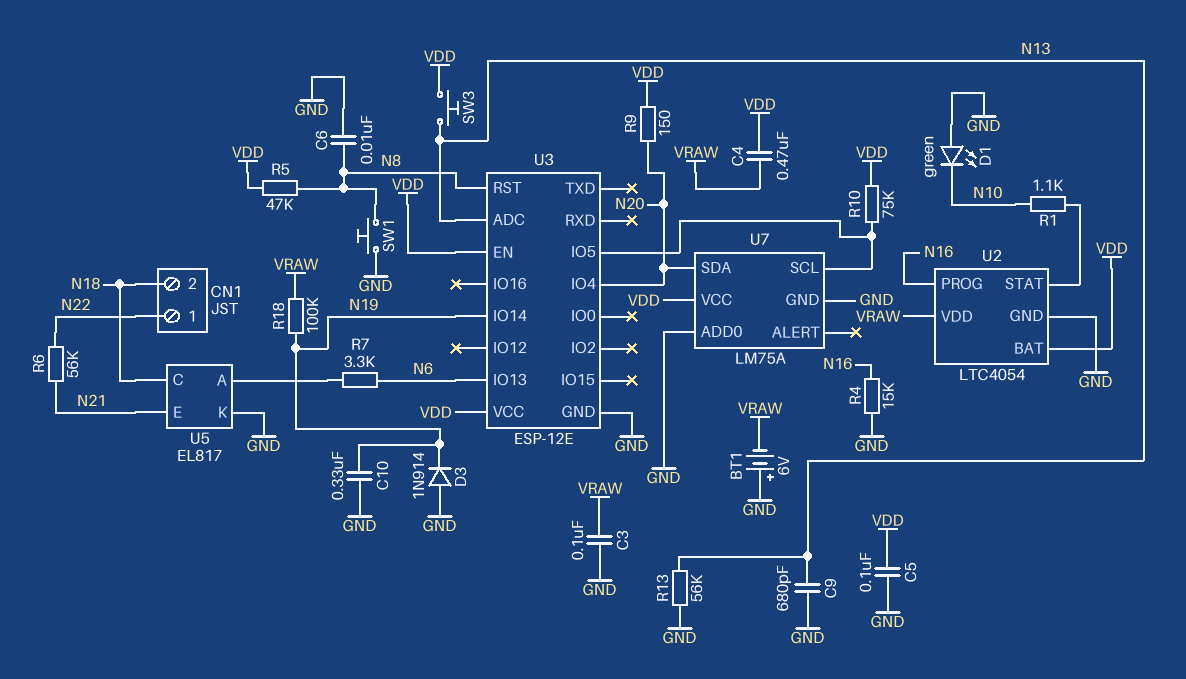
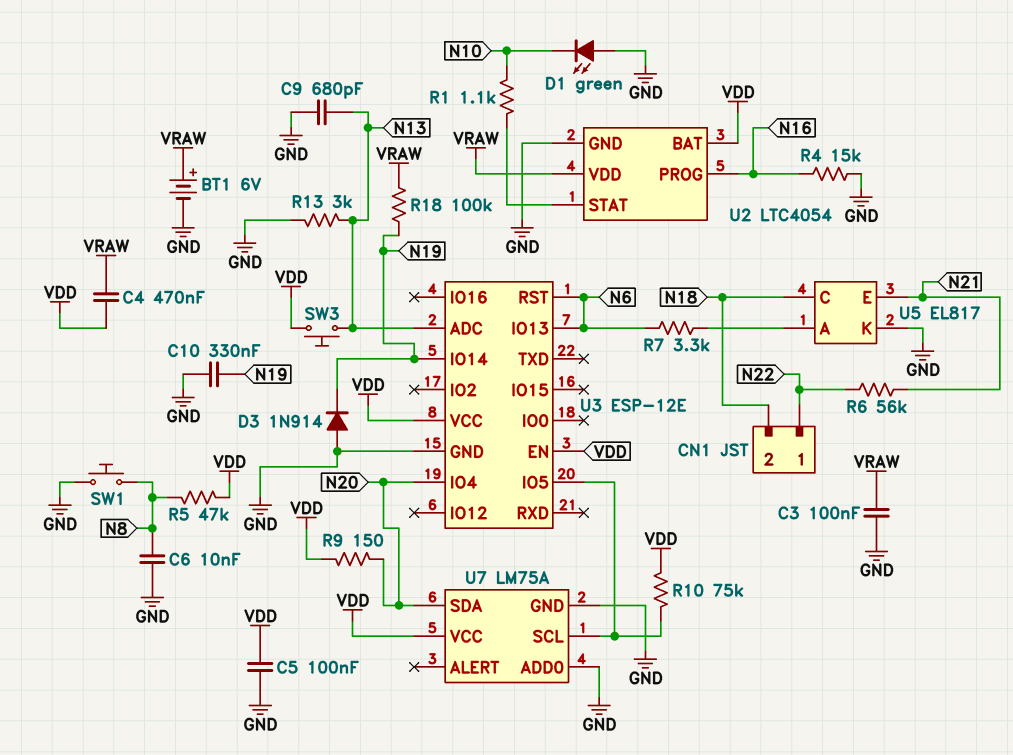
BT1: 6V (plus GND, minus VRAW) -> 6V (plus VRAW, minus GND)
R13: 56k (GND, N13) -> 3k (GND, N13)
U3 pin RST: N8 -> N6

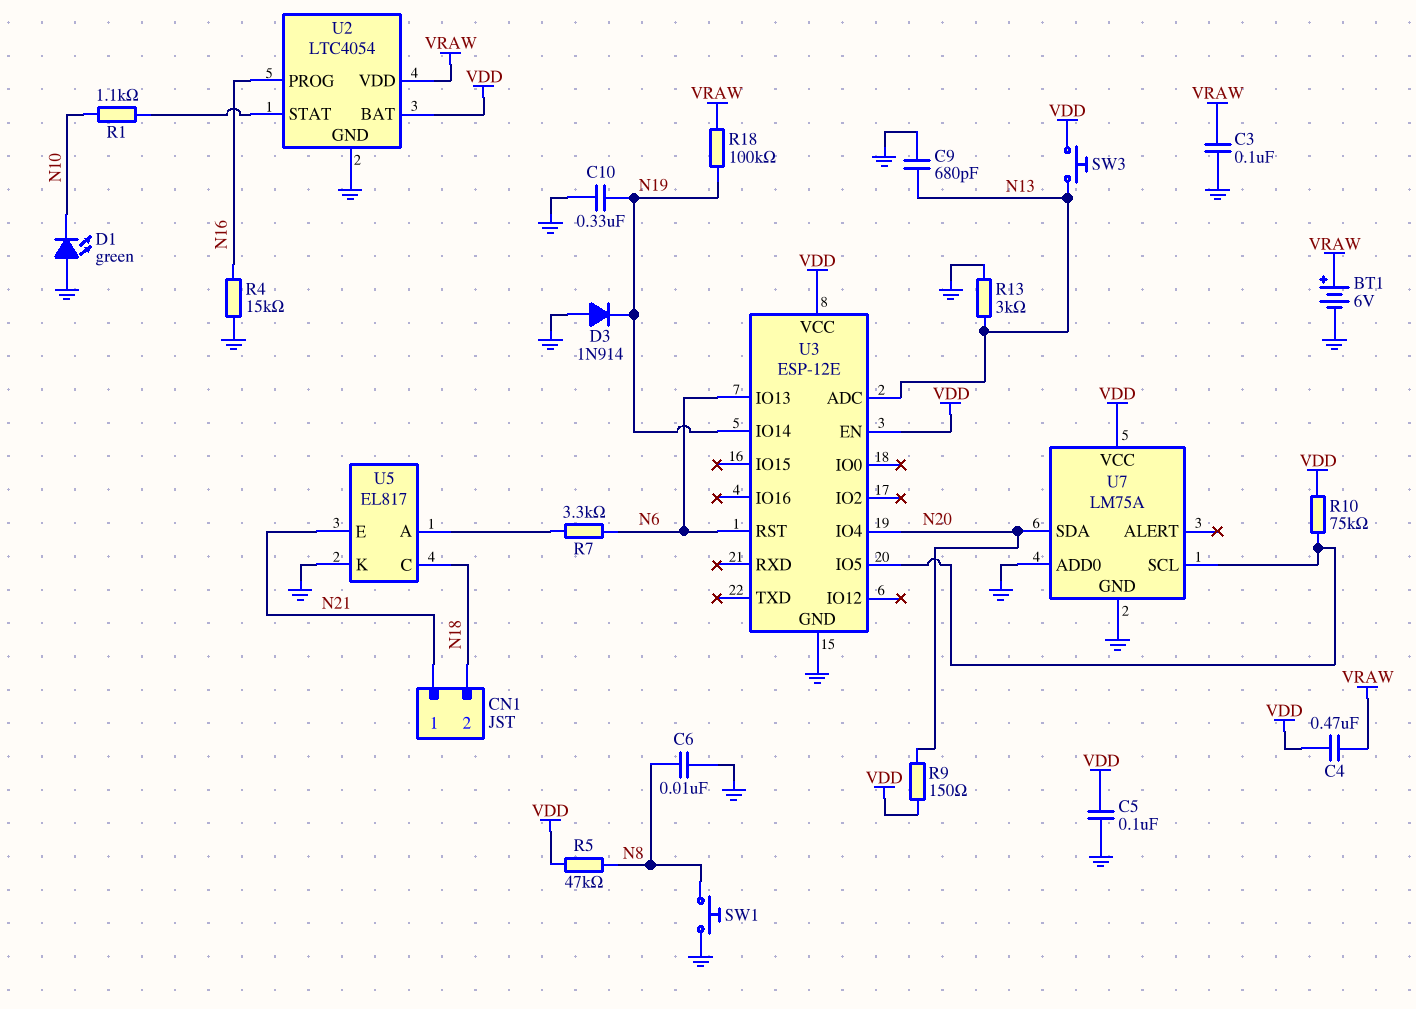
CN1 pin 1: N22 -> N21
R6: 56k (N21, N22) -> none

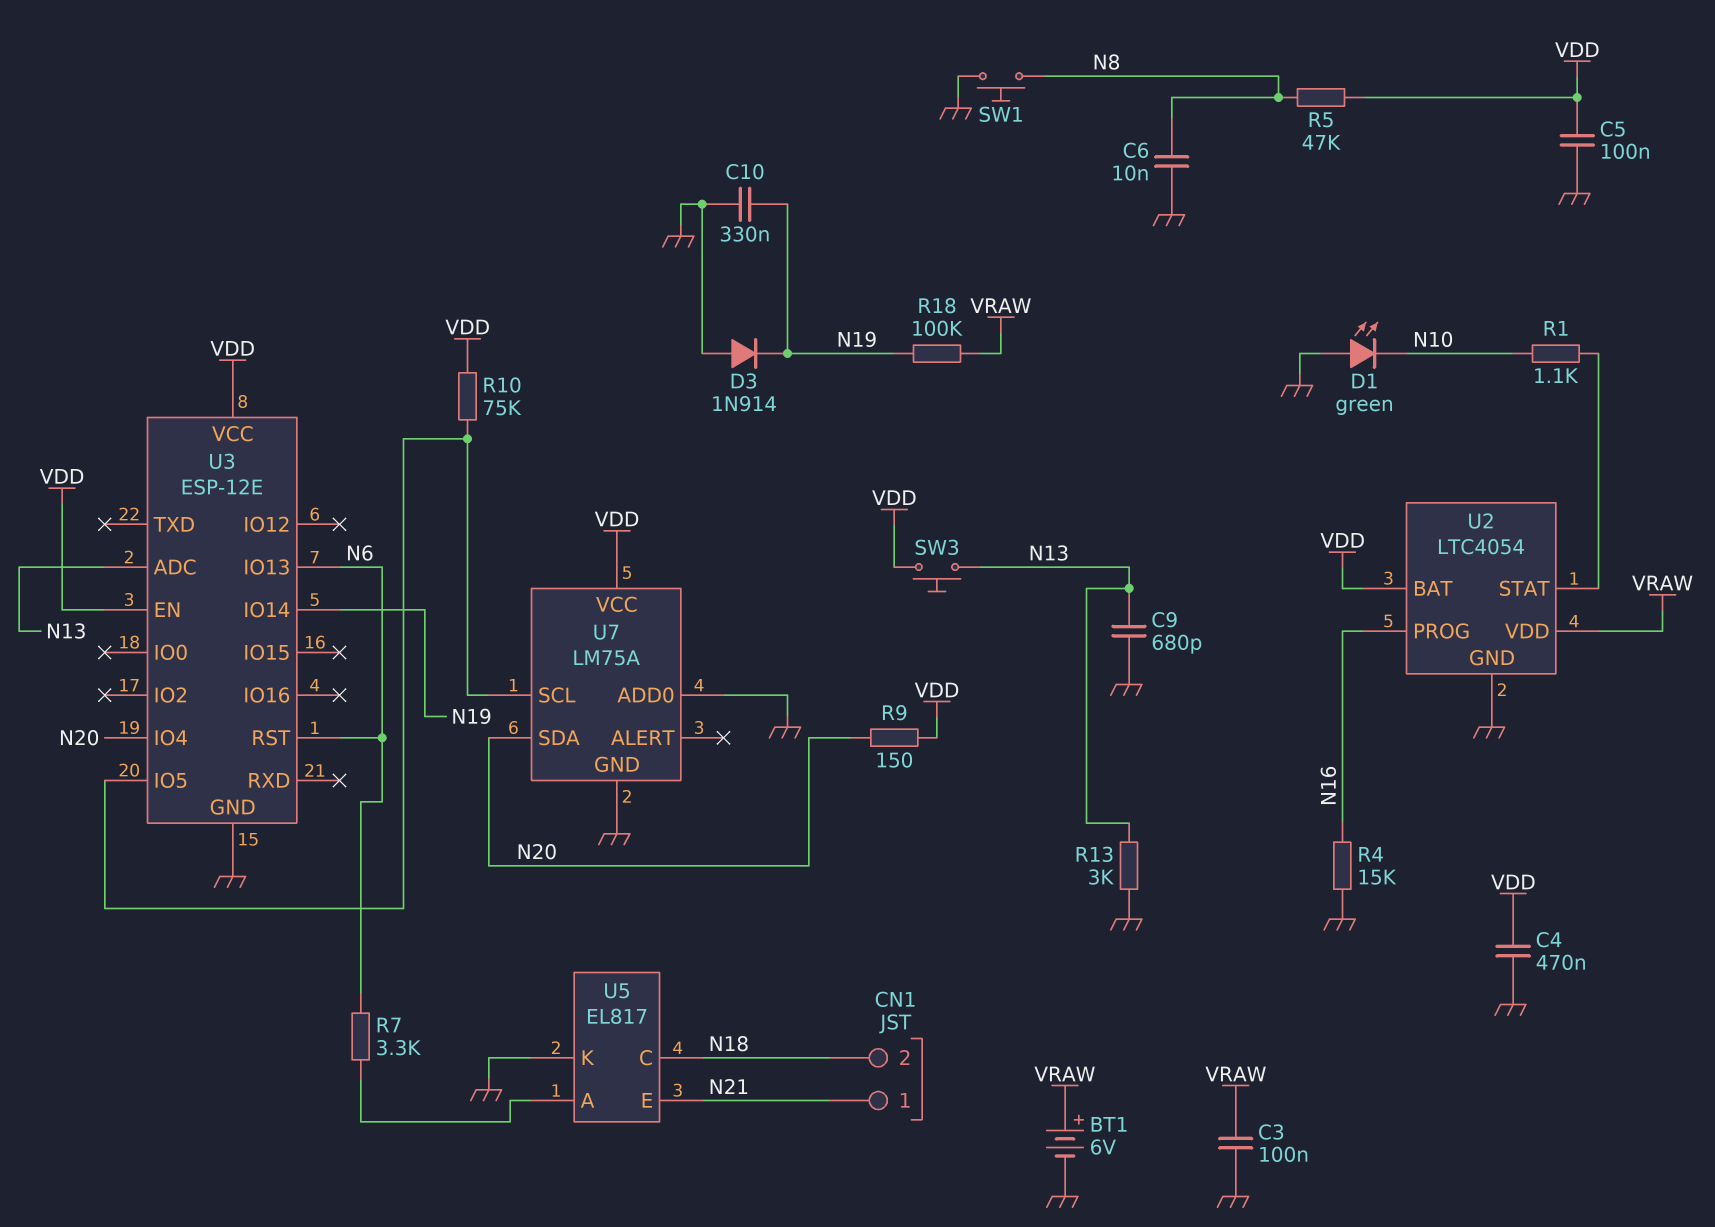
C4: 470nF (VDD, VRAW) -> 470nF (GND, VDD)

